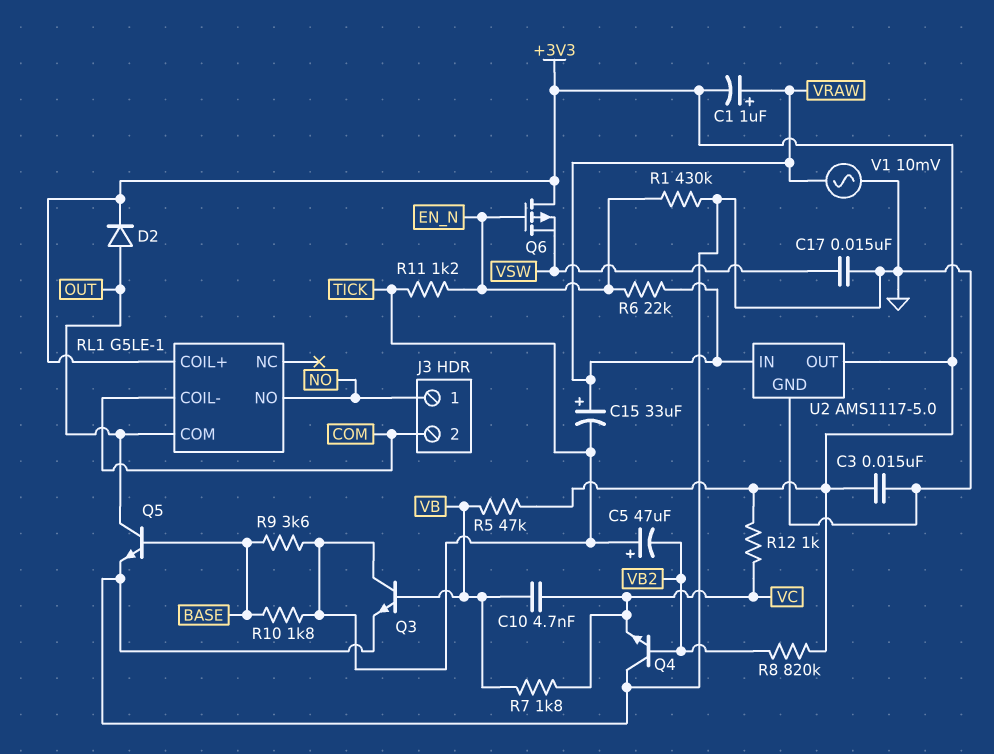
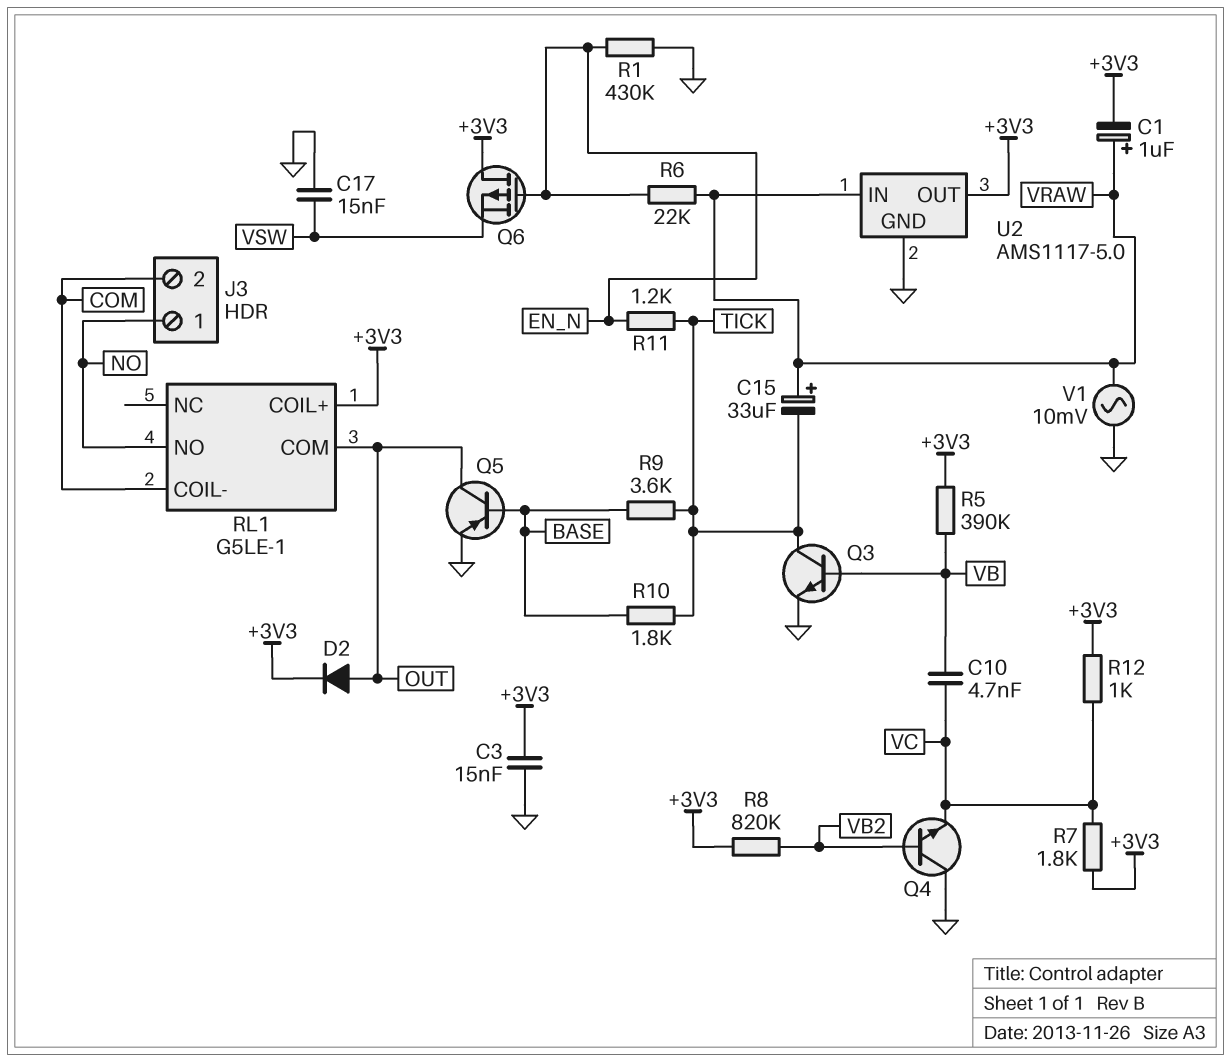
C5: 47uF (plus TICK, minus VB2) -> none
Q5: NPN (B BASE, C OUT, E GND) -> PNP (B BASE, C OUT, E GND)
R5: 47k (+3V3, VB) -> 390k (+3V3, VB)
R7: 1.8k (VB, VC) -> 1.8k (+3V3, VC)

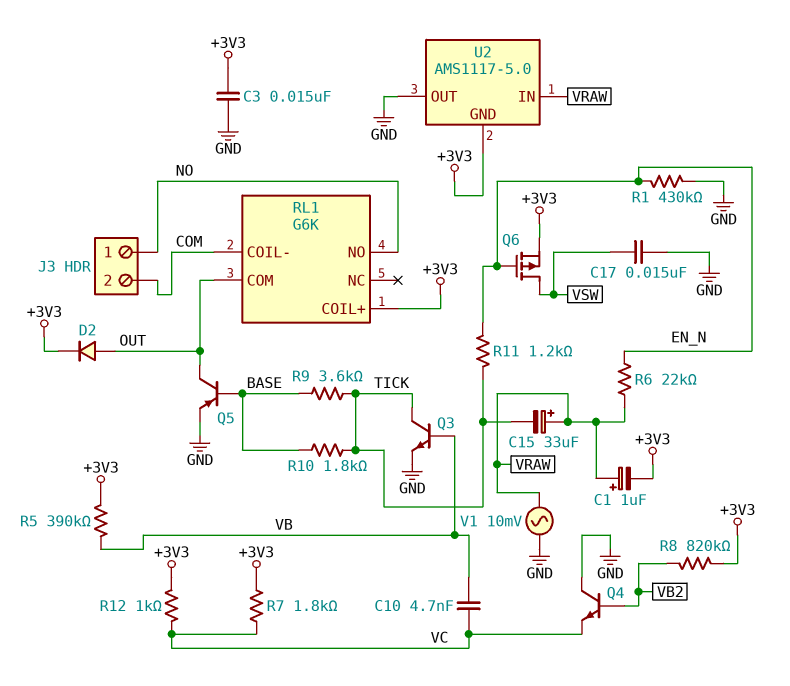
Q6: PMOS (G EN_N, D +3V3, S VSW) -> PMOS (G EN_N, D VSW, S +3V3)
RL1: G5LE-1 -> G6K
U2 pin GND: GND -> +3V3
U2 pin OUT: +3V3 -> GND

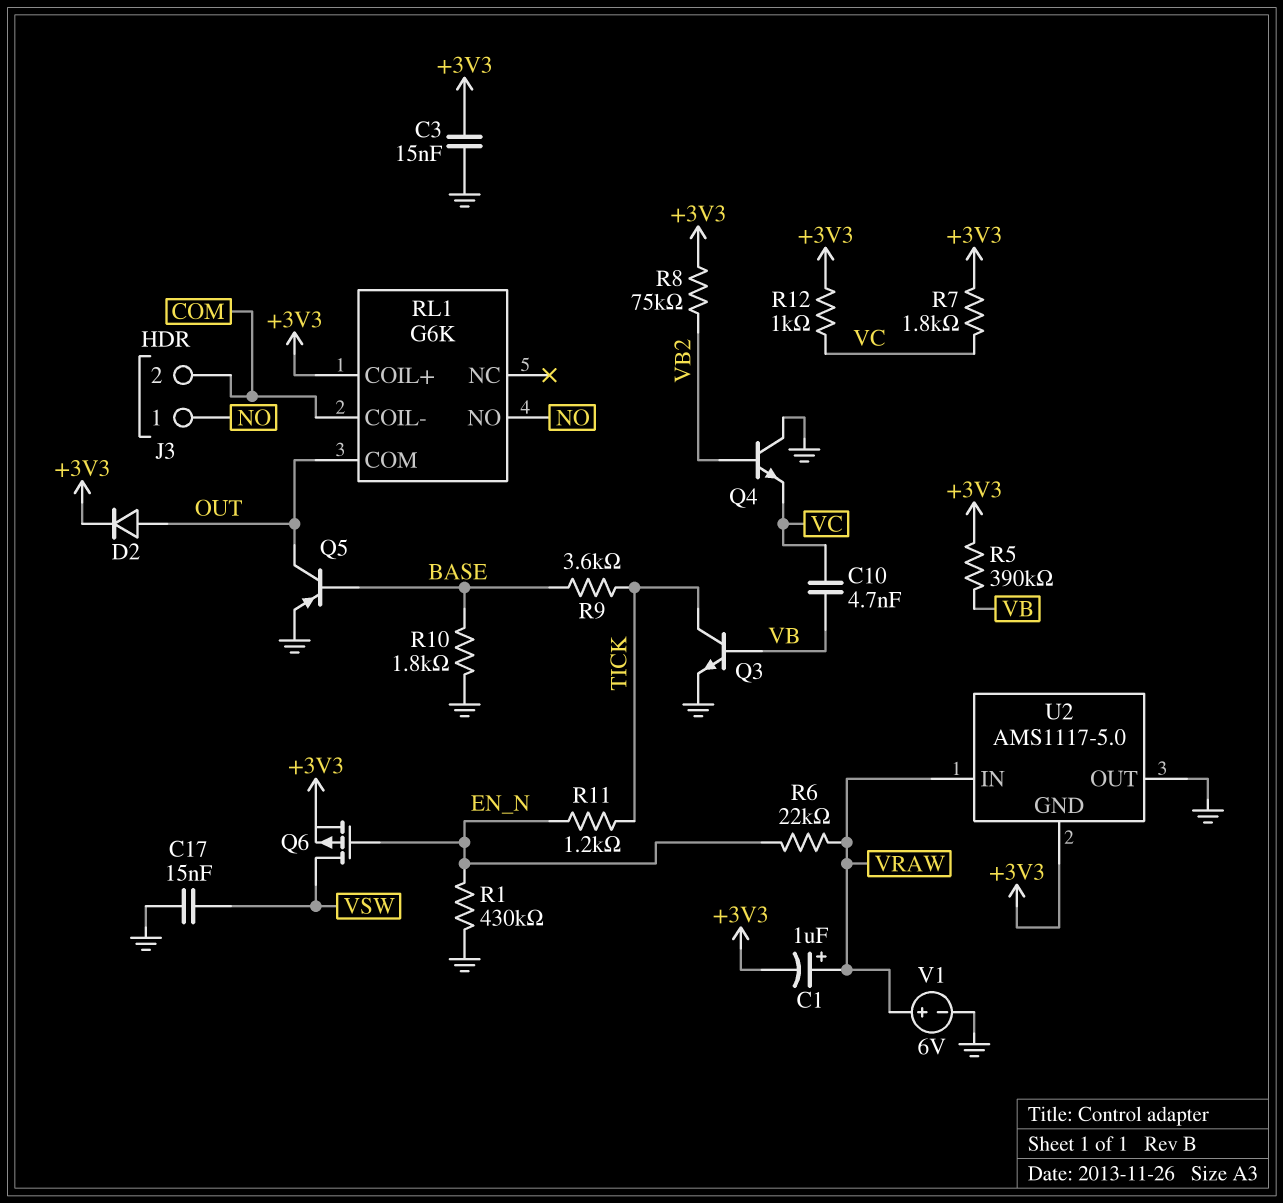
C15: 33uF (plus VRAW, minus TICK) -> none
R8: 820k (+3V3, VB2) -> 75k (+3V3, VB2)
R10: 1.8k (BASE, TICK) -> 1.8k (BASE, GND)
V1: AC 10mV (GND, VRAW) -> 6V (plus VRAW, minus GND)

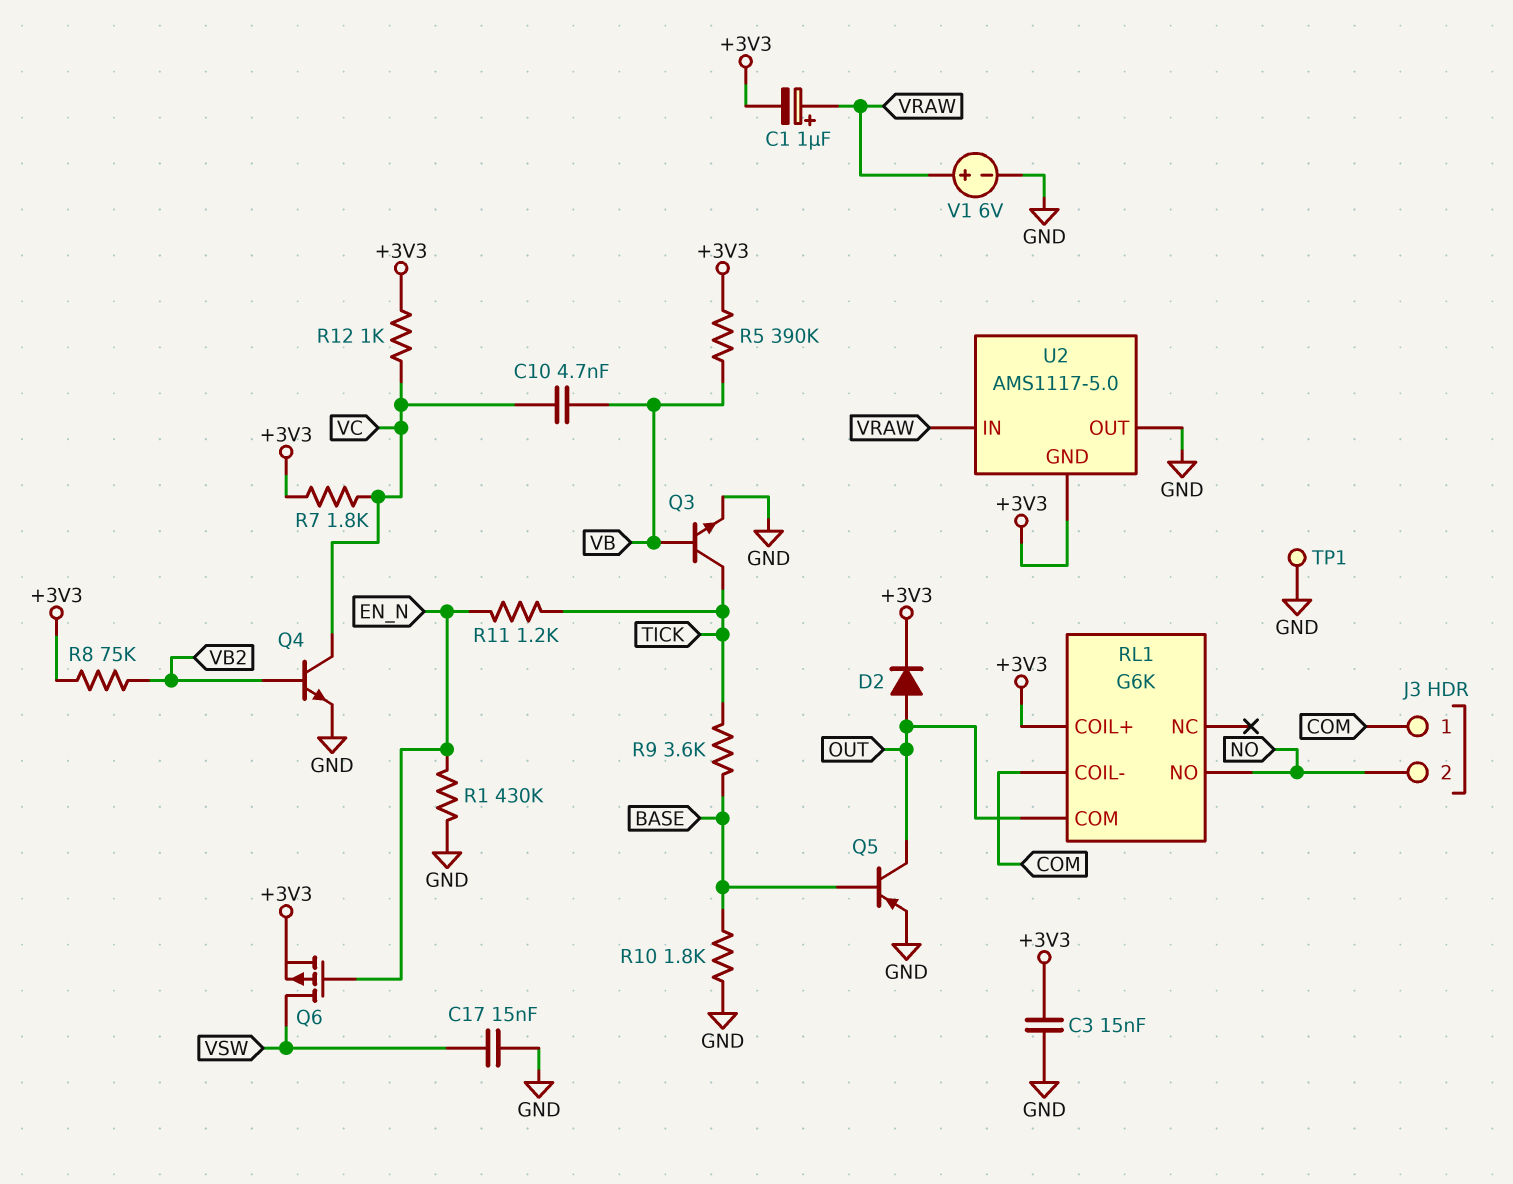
J3 pin 1: NO -> COM
J3 pin 2: COM -> NO
Q4: NPN (B VB2, C GND, E VC) -> NPN (B VB2, C VC, E GND)
R6: 22k (EN_N, VRAW) -> none
TP1: none -> test point (GND)

